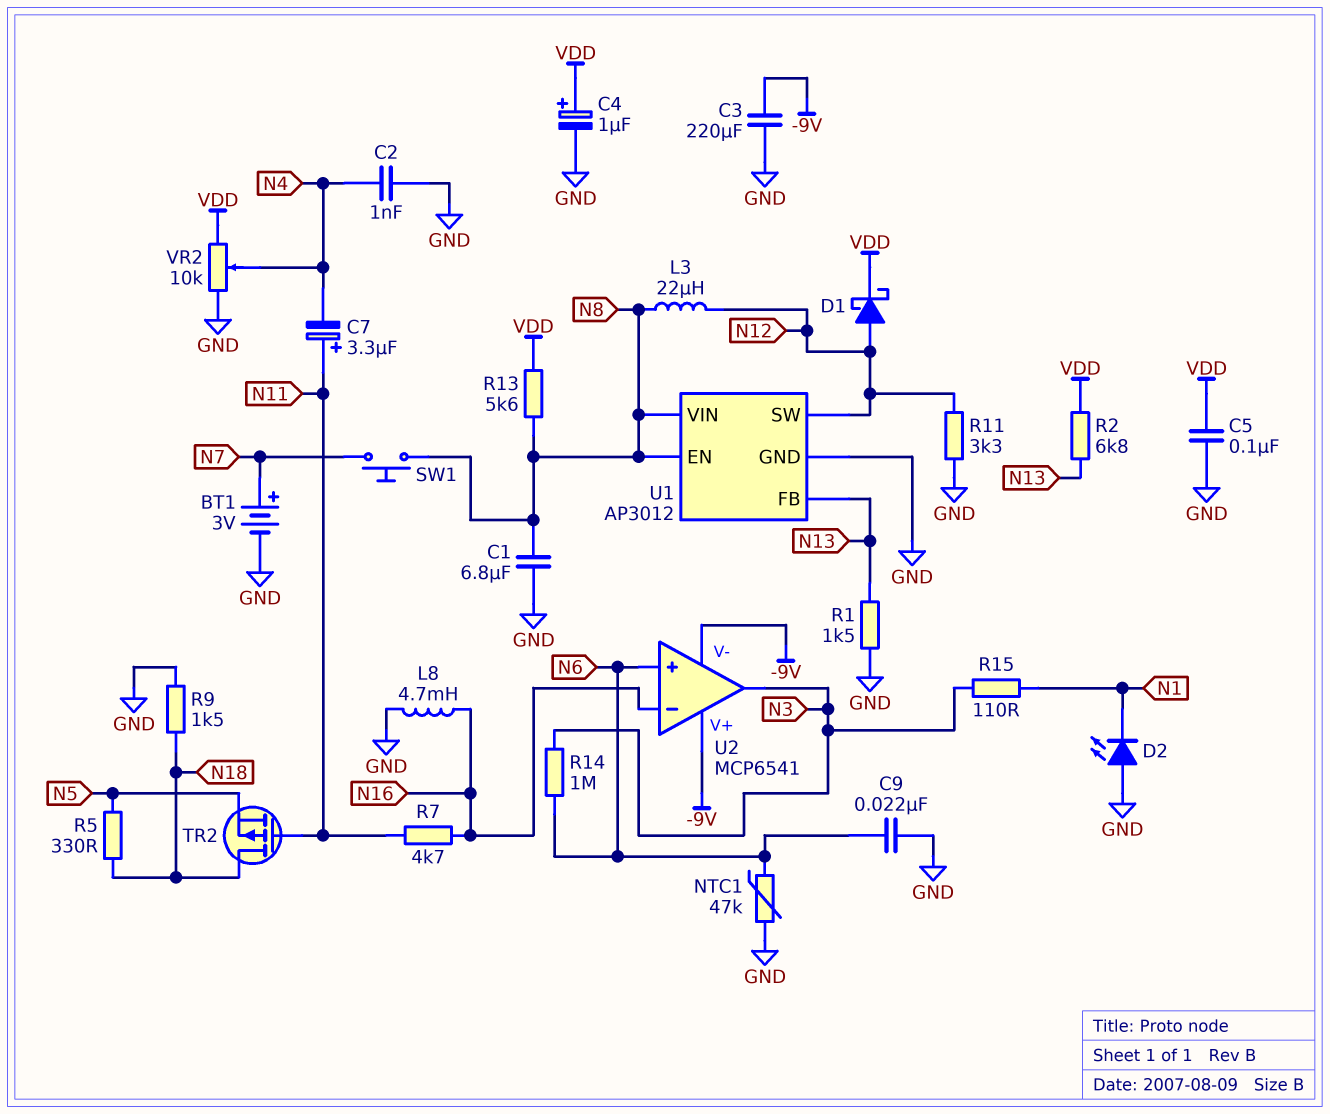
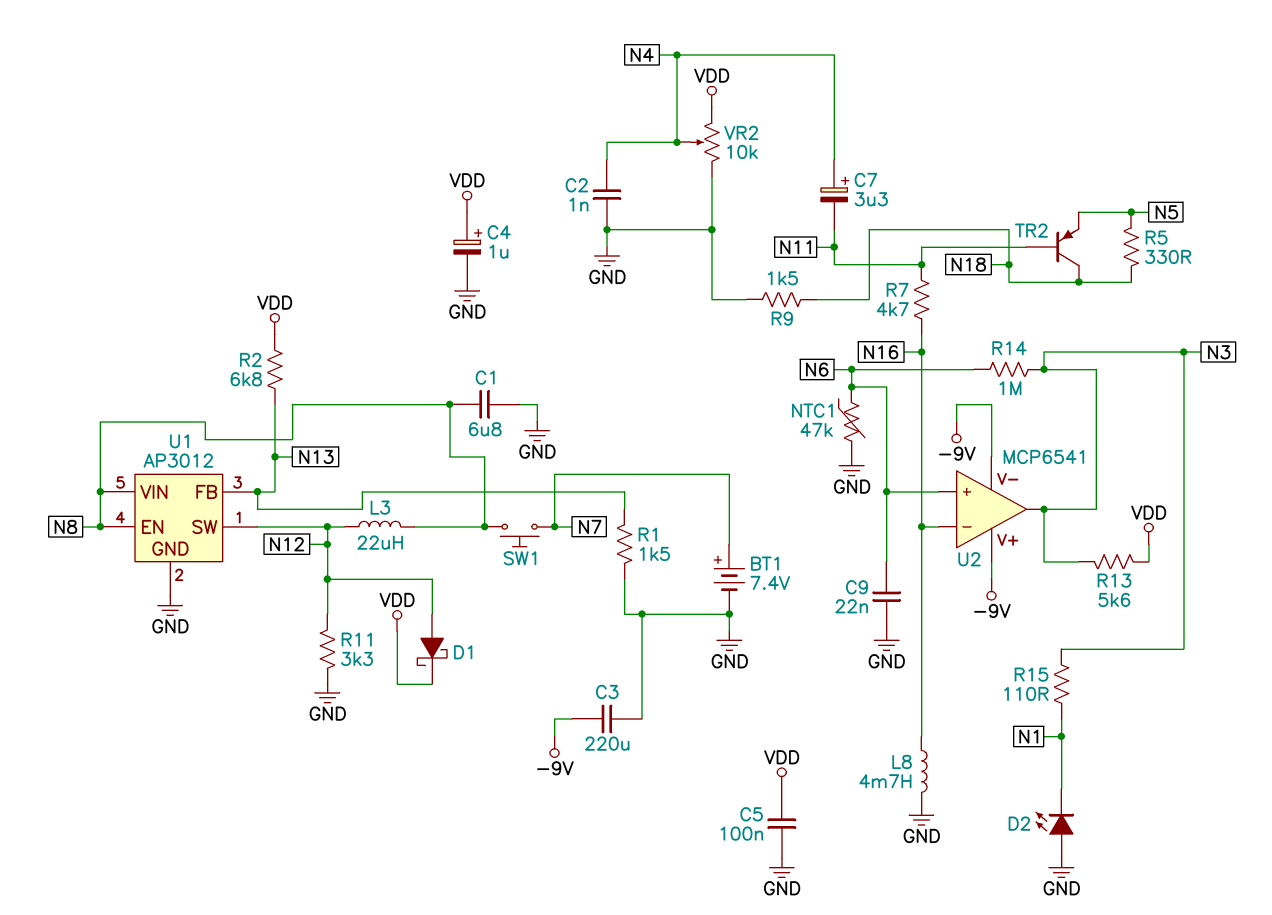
BT1: 3V (plus N7, minus GND) -> 7.4V (plus N7, minus GND)
C7: 3.3uF (plus N11, minus N4) -> 3.3uF (plus N4, minus N11)
R13: 5.6k (N8, VDD) -> 5.6k (N3, VDD)
TR2: PMOS (G N11, D N18, S N5) -> PNP (B N11, C N18, E N5)

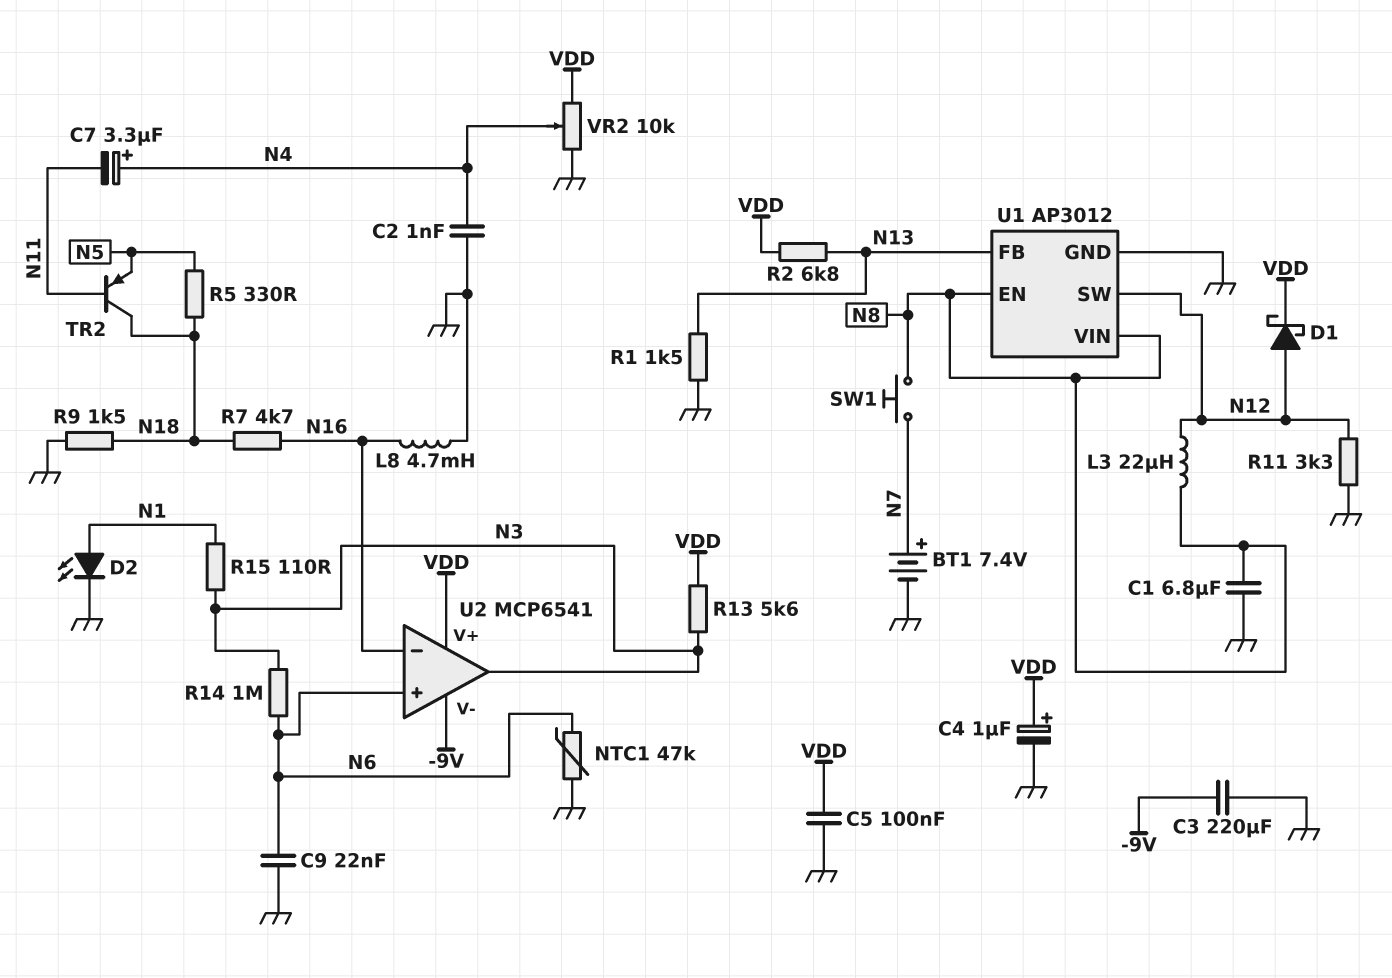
D2: LED (A GND, K N1) -> LED (A N1, K GND)
R7: 4.7k (N11, N16) -> 4.7k (N16, N18)
U2 pin V+: -9V -> VDD

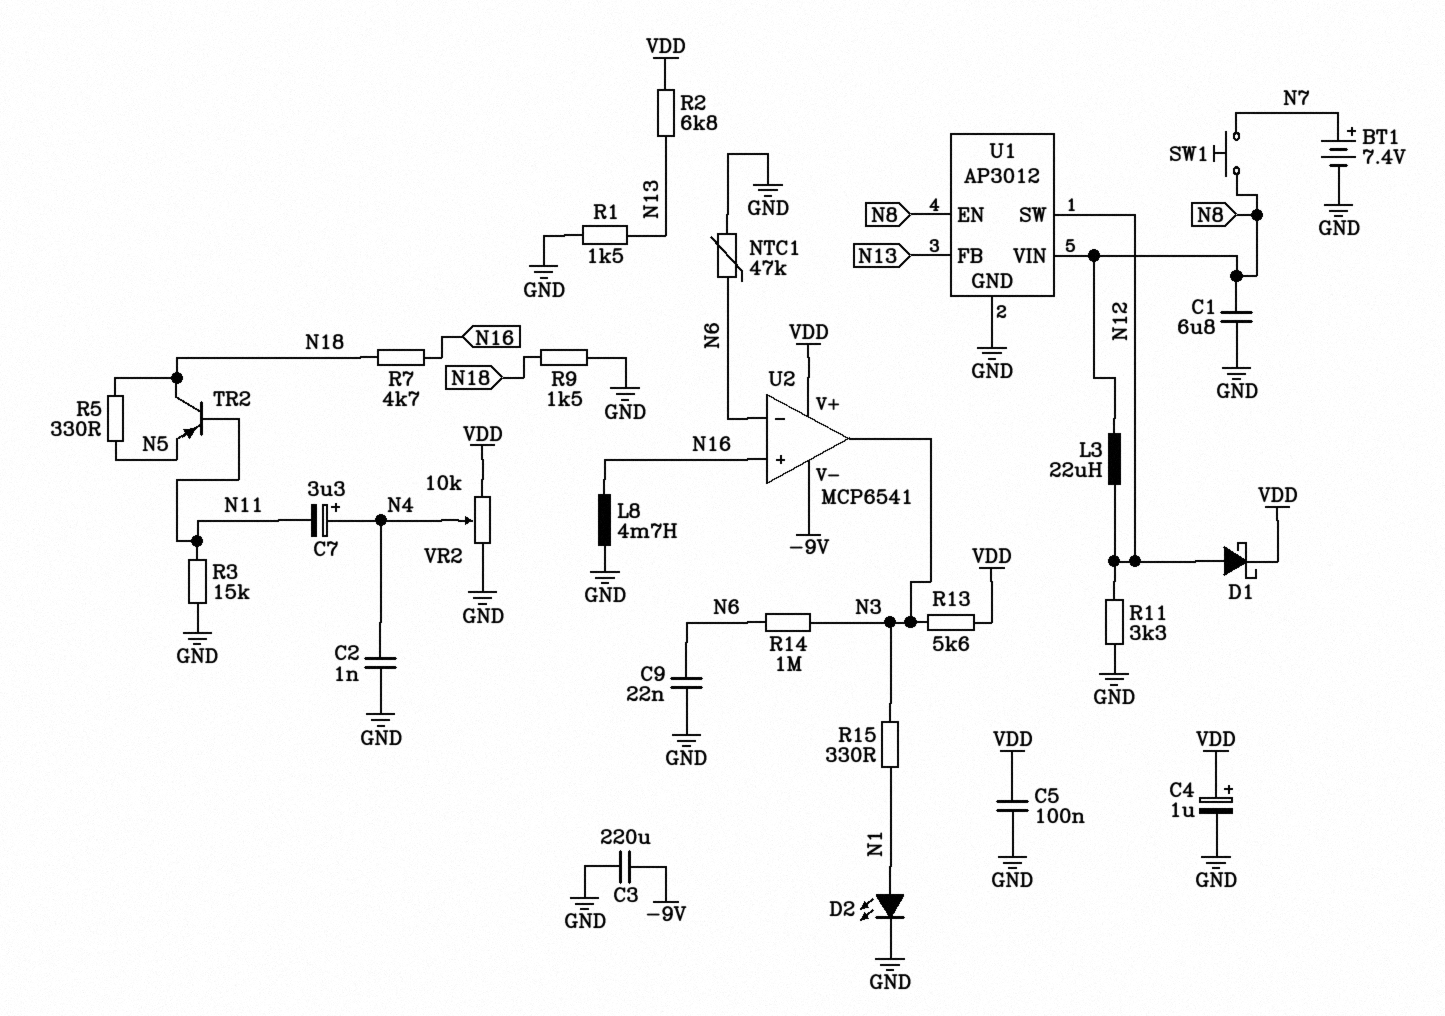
R3: none -> 15k (GND, N11)
R15: 110 (N1, N3) -> 330 (N1, N3)
U2 pin in+: N6 -> N16
U2 pin in-: N16 -> N6

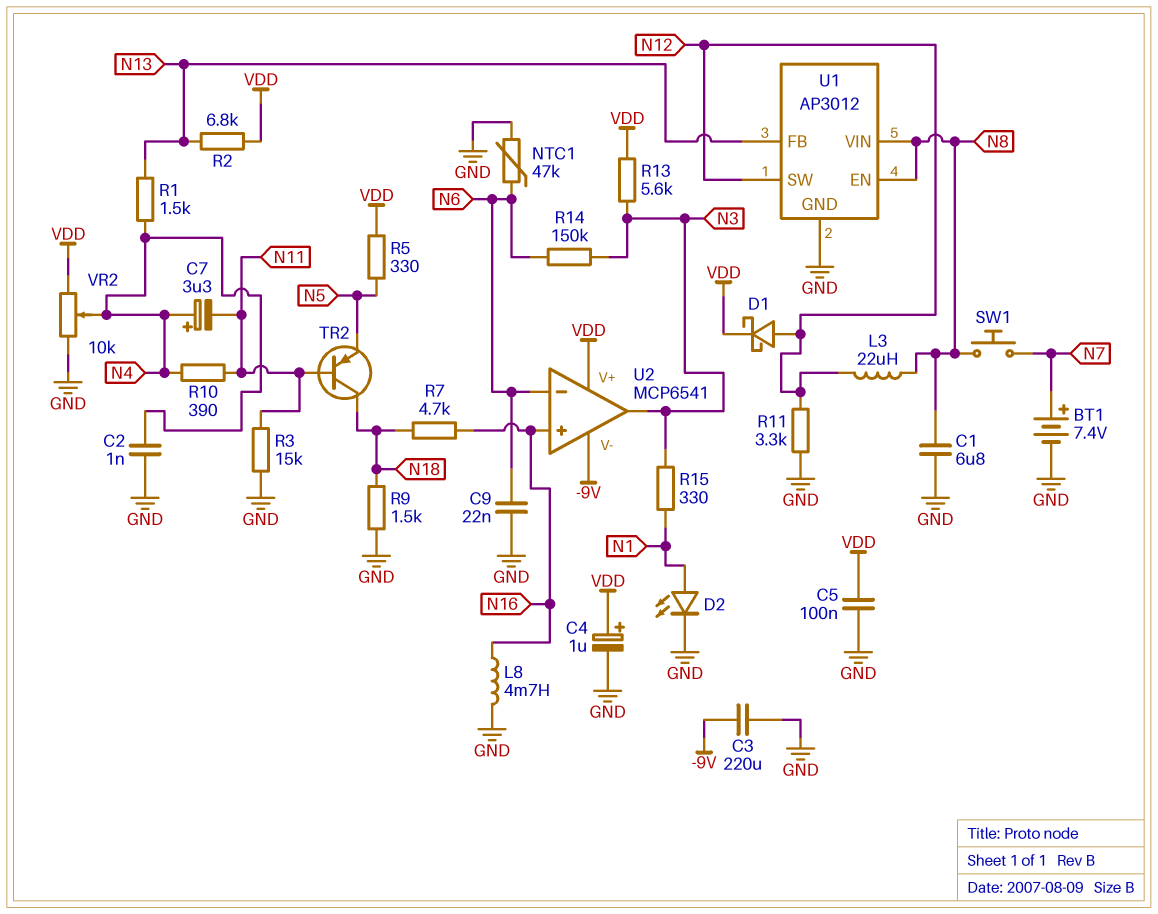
R1: 1.5k (GND, N13) -> 1.5k (N4, N13)
R5: 330 (N5, N18) -> 330 (N5, VDD)
R10: none -> 390 (N4, N11)
R14: 1M (N3, N6) -> 150k (N3, N6)

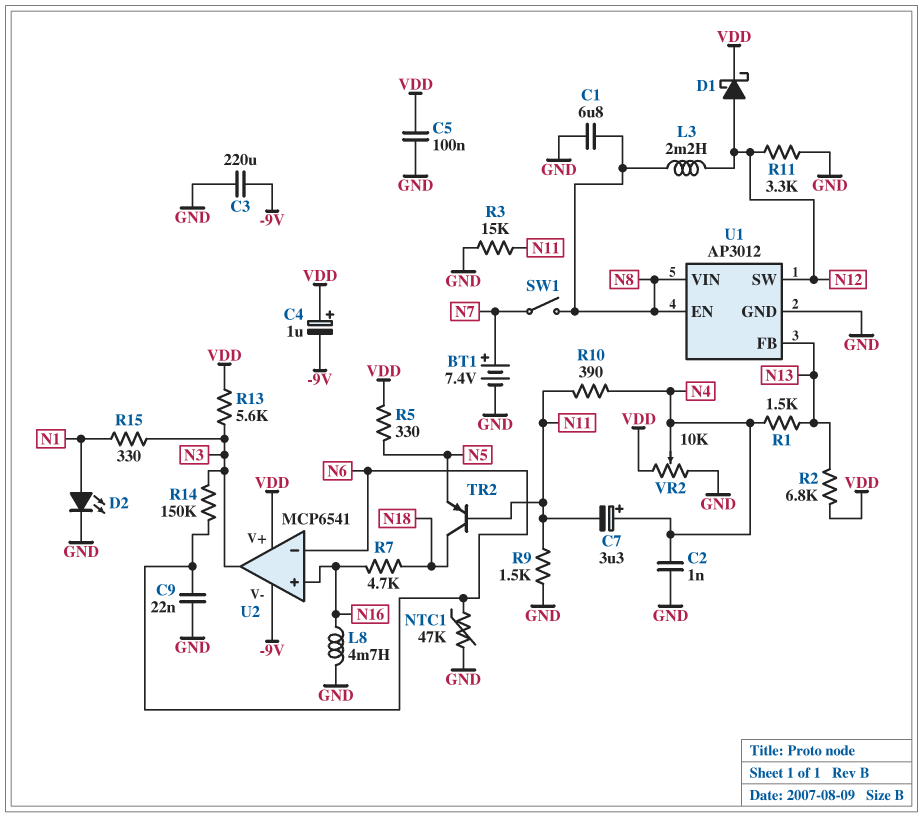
C4: 1uF (plus VDD, minus GND) -> 1uF (plus VDD, minus -9V)
L3: 22uH (N8, N12) -> 2.2mH (N8, N12)
R9: 1.5k (GND, N18) -> 1.5k (GND, N11)
SW1: button (N7, N8) -> switch (N7, N8)

